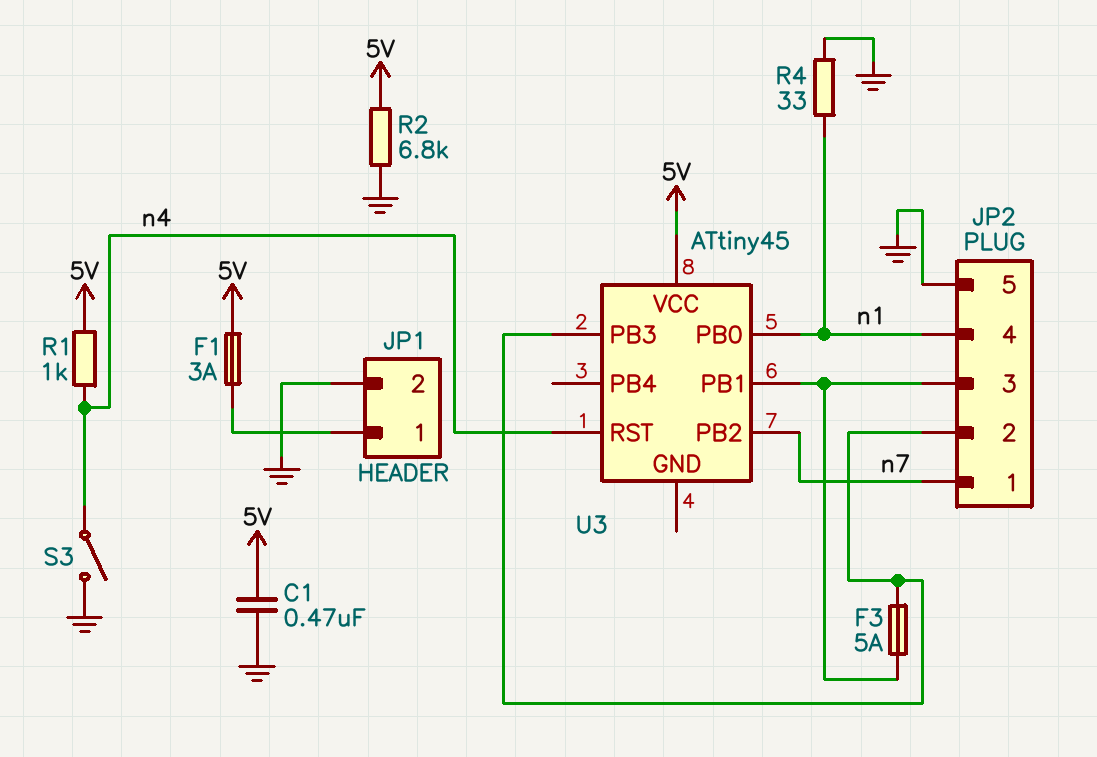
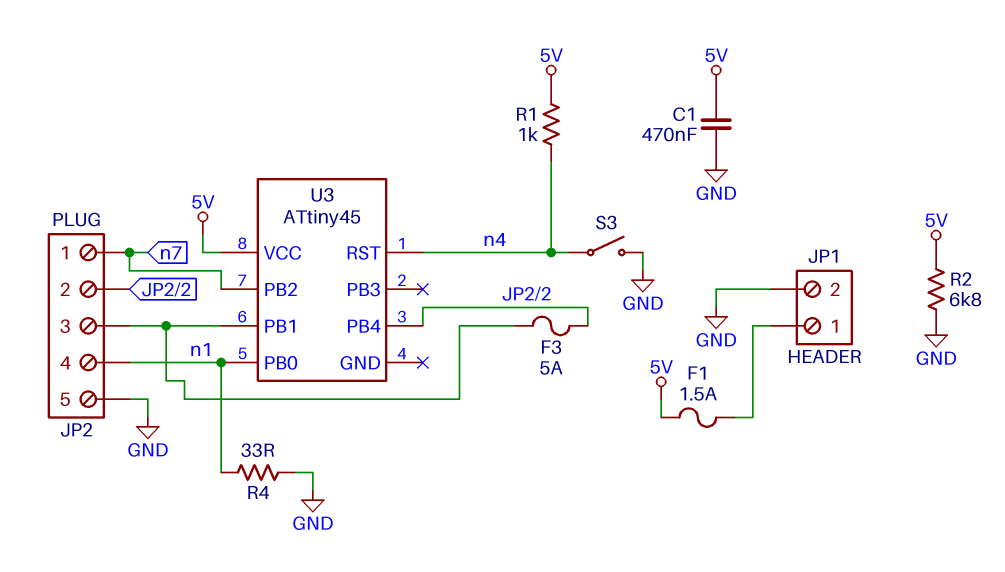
F1: 3A (5V, JP1/1) -> 1.5A (5V, JP1/1)
U3 pin PB3: JP2/2 -> none
U3 pin PB4: none -> JP2/2

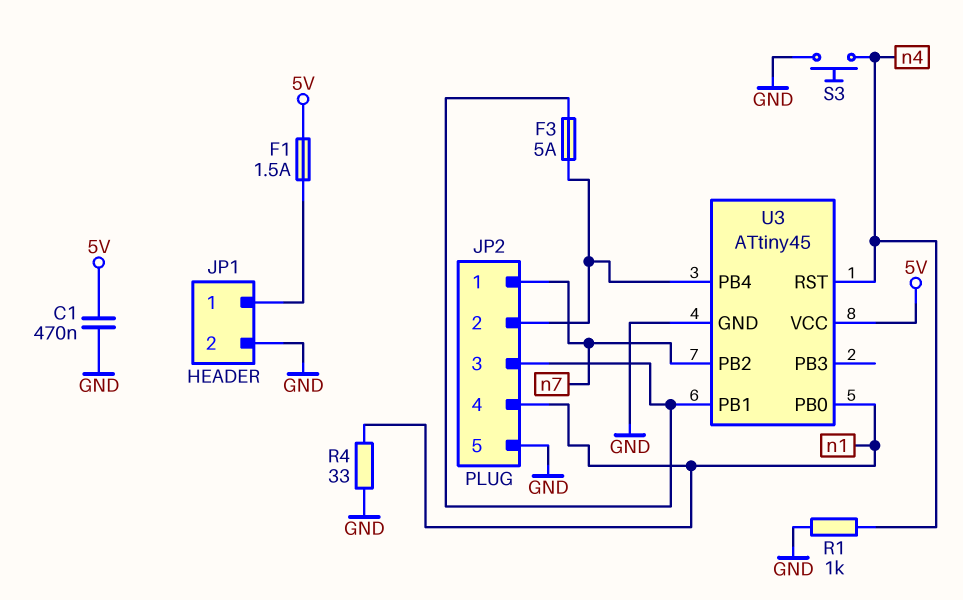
R1: 1k (5V, n4) -> 1k (GND, n4)
R2: 6.8k (5V, GND) -> none
S3: switch (GND, n4) -> button (GND, n4)
U3 pin GND: none -> GND

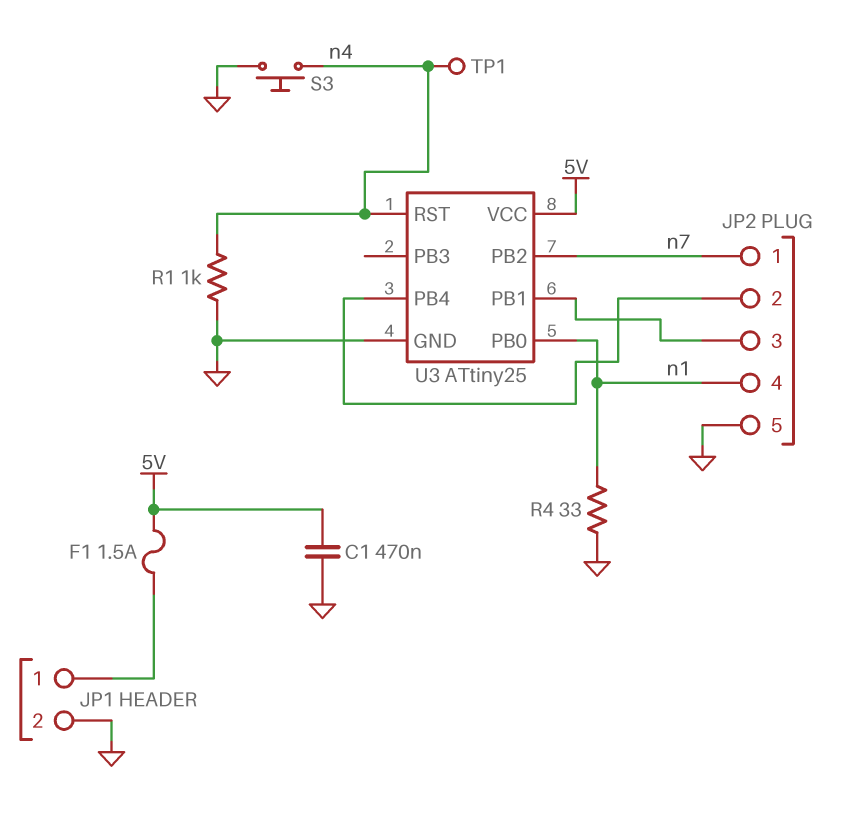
F3: 5A (JP2/2, JP2/3) -> none
TP1: none -> test point (n4)
U3: ATtiny45 -> ATtiny25

